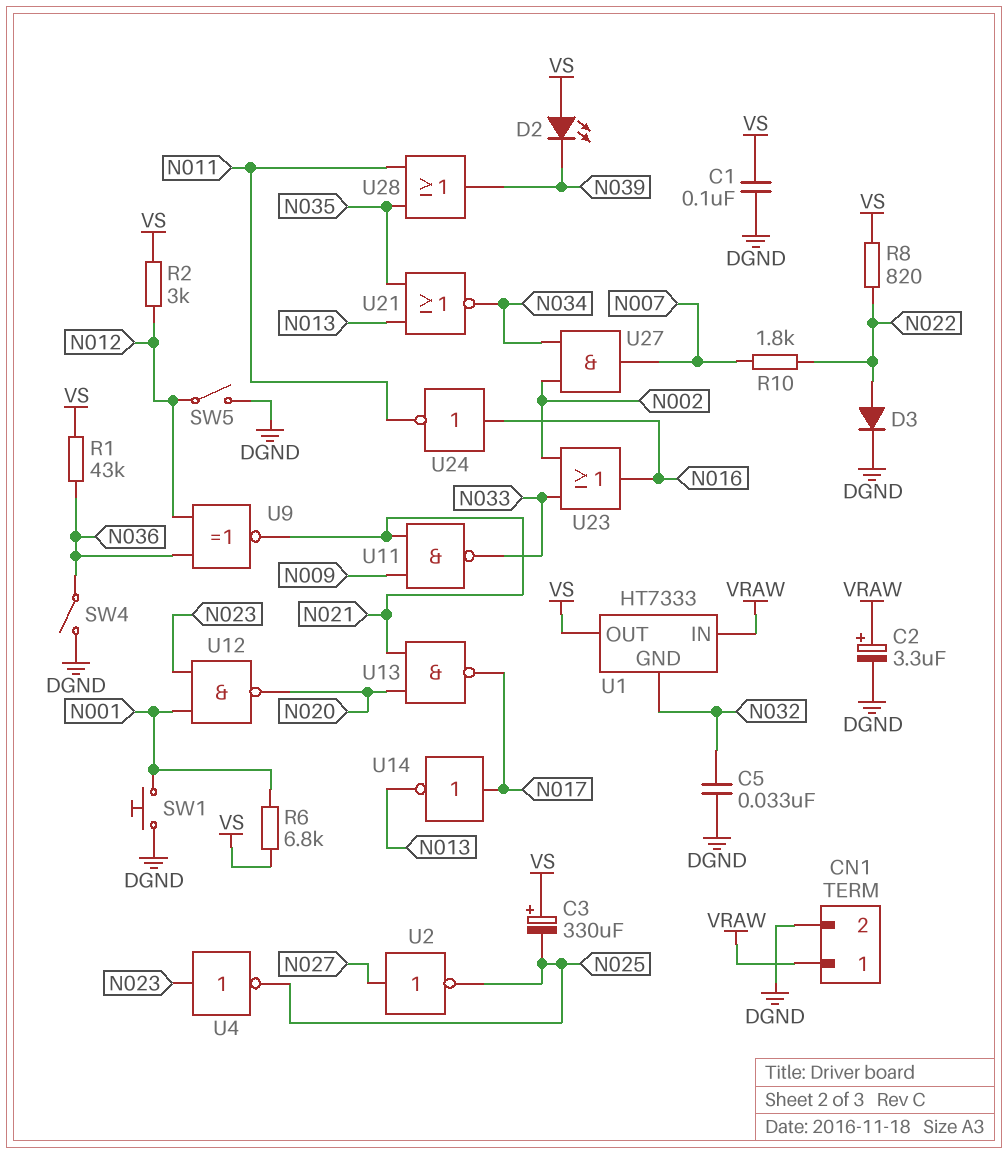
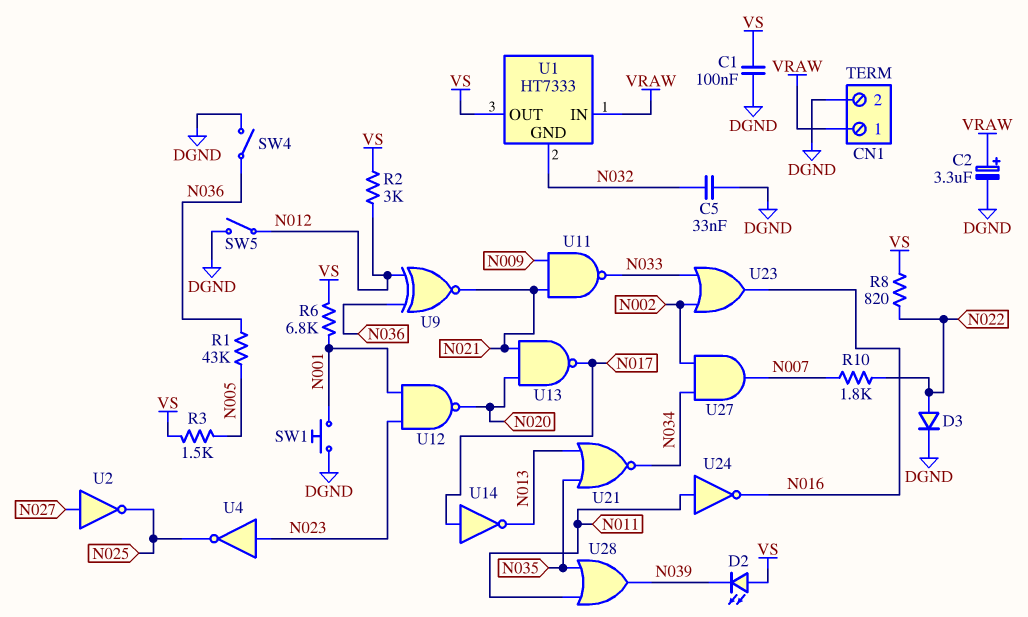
C3: 330uF (plus VS, minus N025) -> none
R1: 43k (N036, VS) -> 43k (N005, N036)
R3: none -> 1.5k (N005, VS)
U24: NOT (in N016, out N011) -> NOT (in N011, out N016)

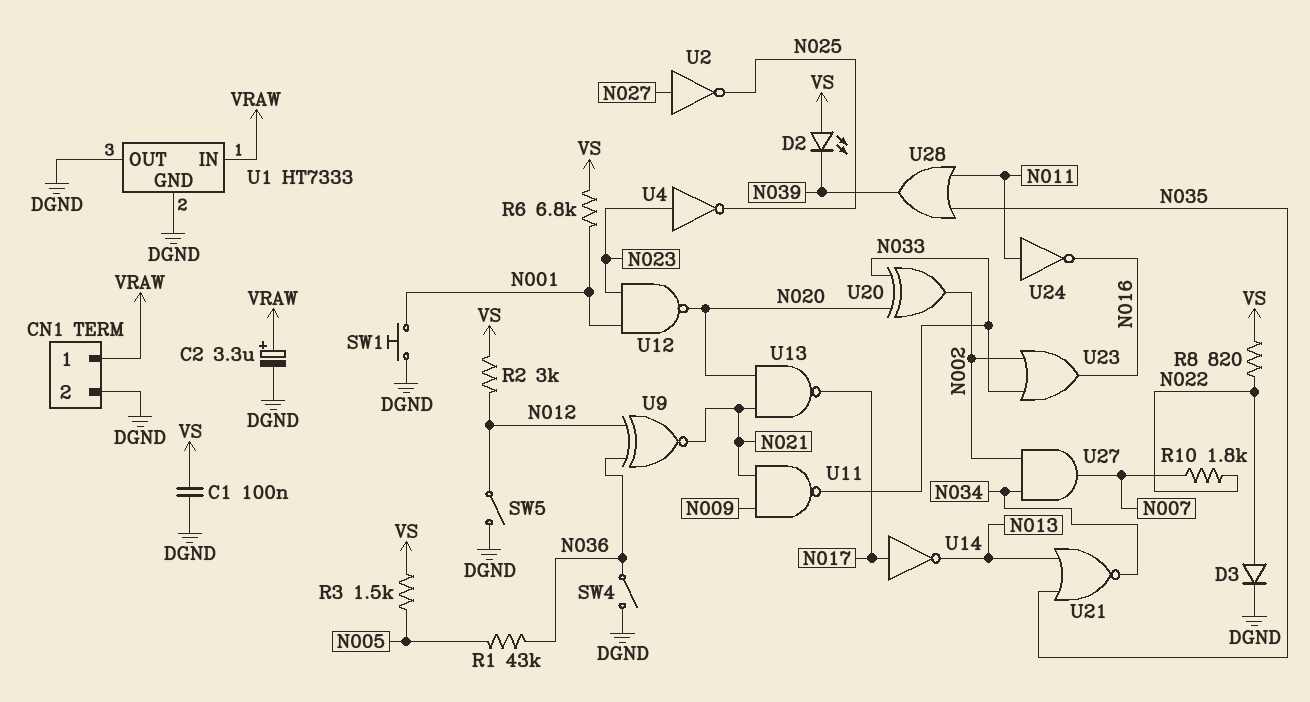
C5: 33nF (DGND, N032) -> none
U1 pin GND: N032 -> DGND
U1 pin OUT: VS -> DGND
U20: none -> XOR (in N020, in N033, out N002)

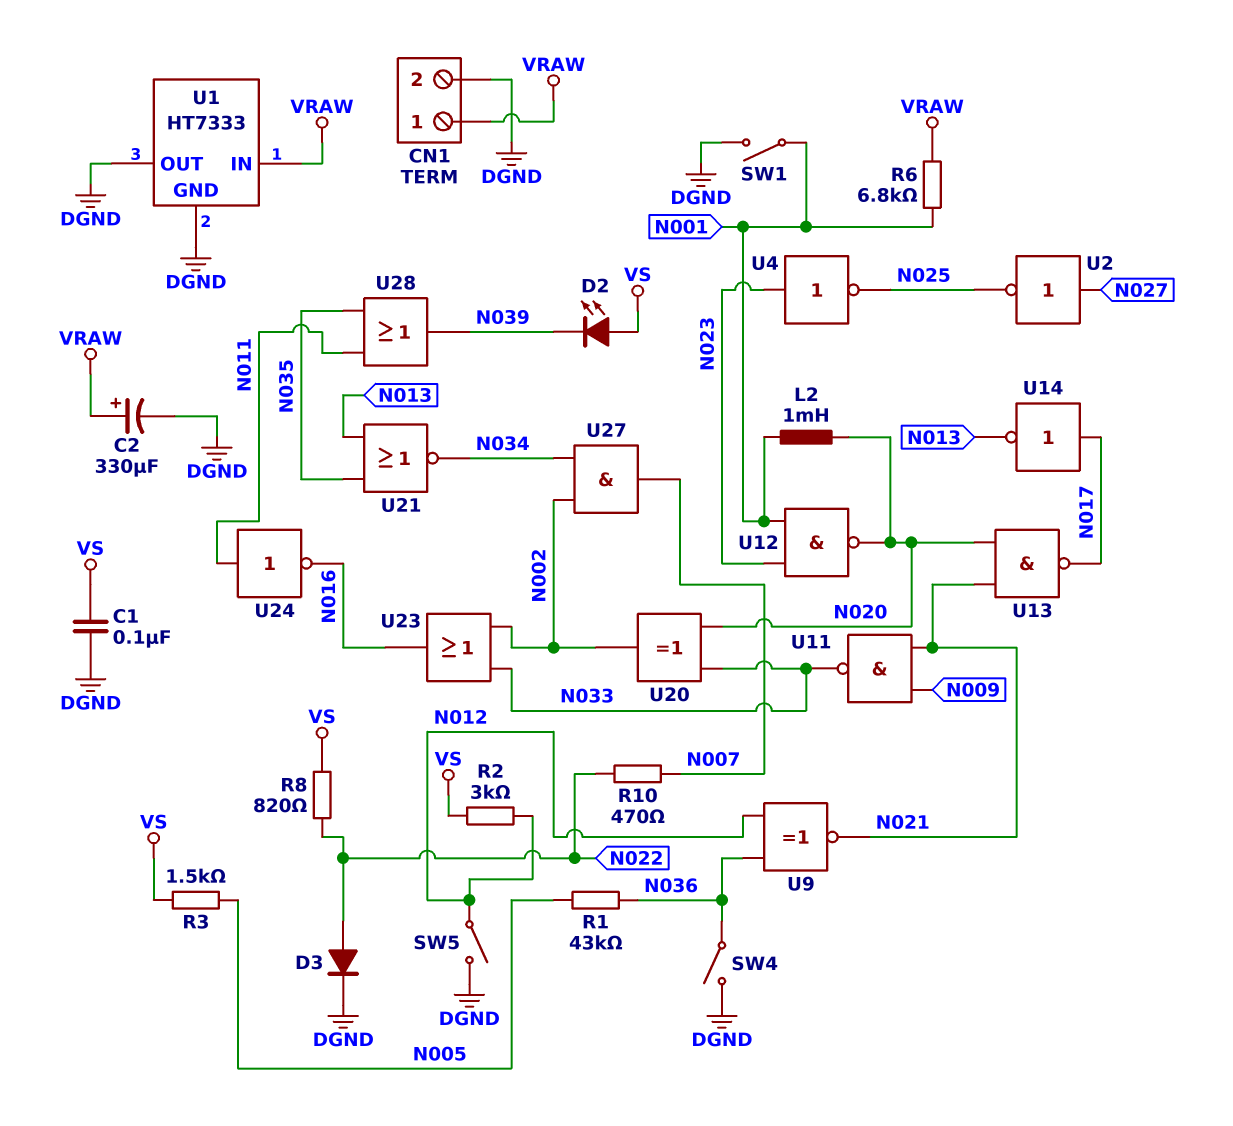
C2: 3.3uF (plus VRAW, minus DGND) -> 330uF (plus VRAW, minus DGND)
L2: none -> 1mH (N001, N020)
R6: 6.8k (N001, VS) -> 6.8k (N001, VRAW)
R10: 1.8k (N007, N022) -> 470 (N007, N022)
SW1: button (DGND, N001) -> switch (DGND, N001)

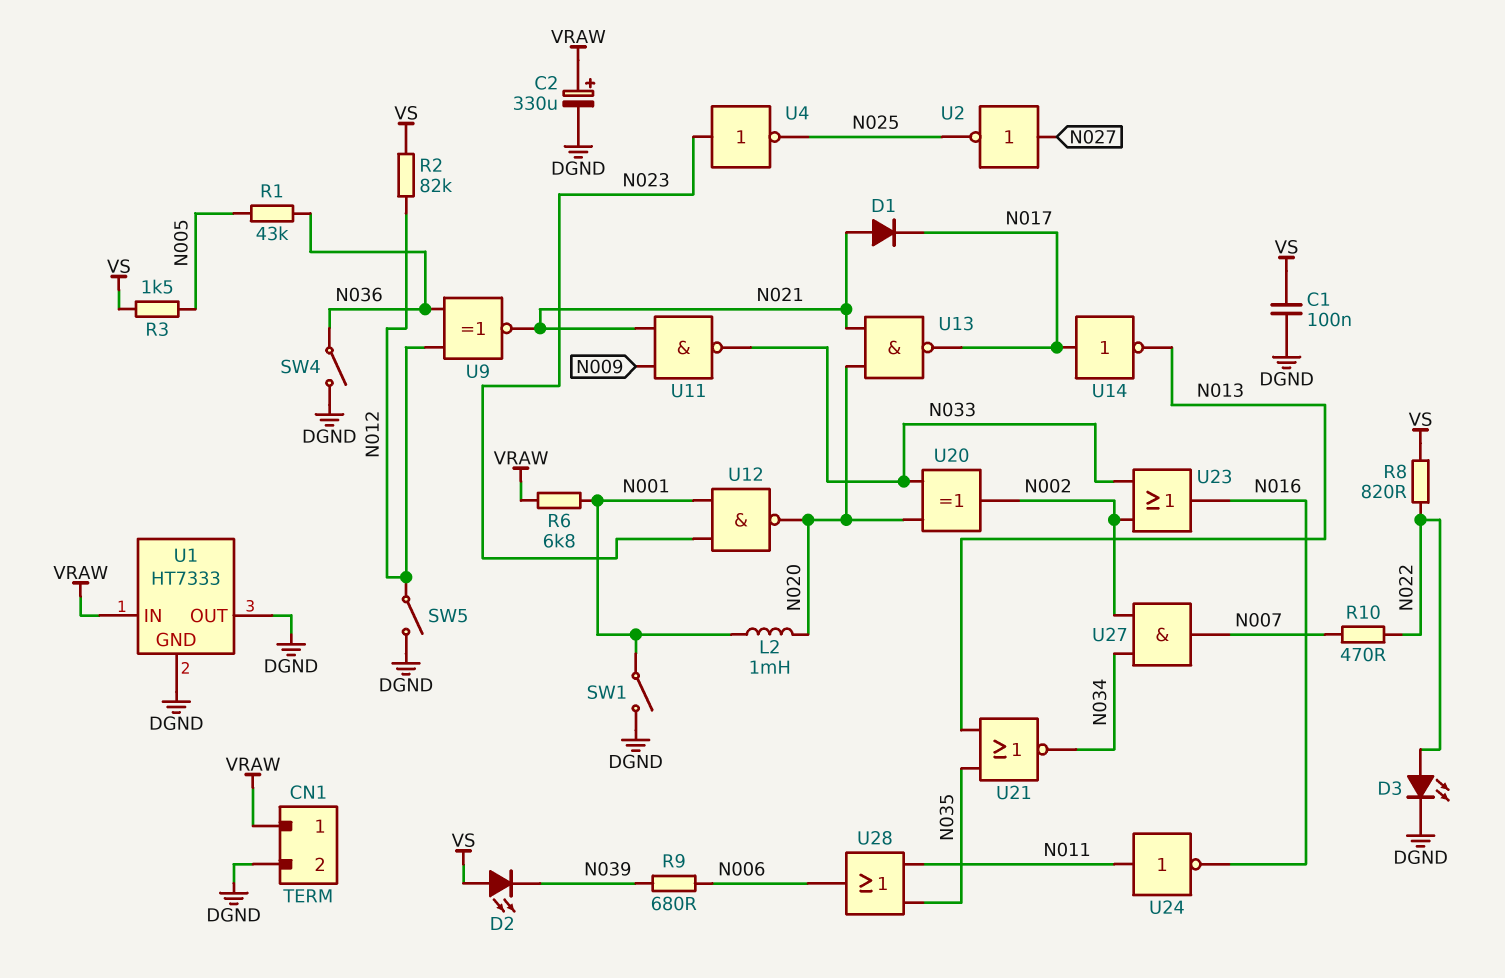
D1: none -> diode (A N021, K N017)
D3: diode (A N022, K DGND) -> LED (A N022, K DGND)
R2: 3k (N012, VS) -> 82k (N012, VS)
R9: none -> 680 (N006, N039)
U28: OR (in N011, in N035, out N039) -> OR (in N011, in N035, out N006)

